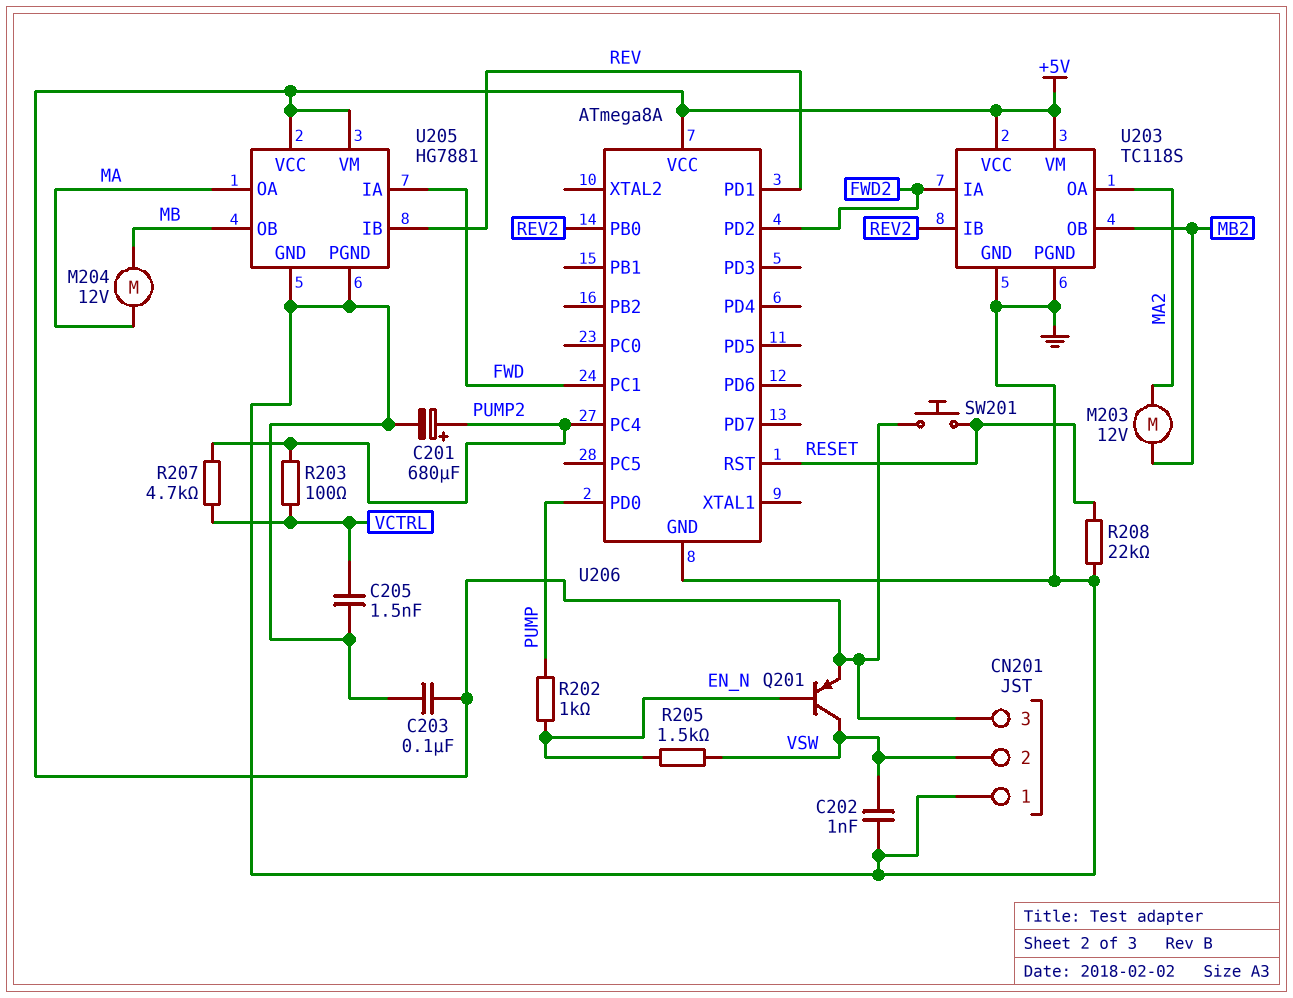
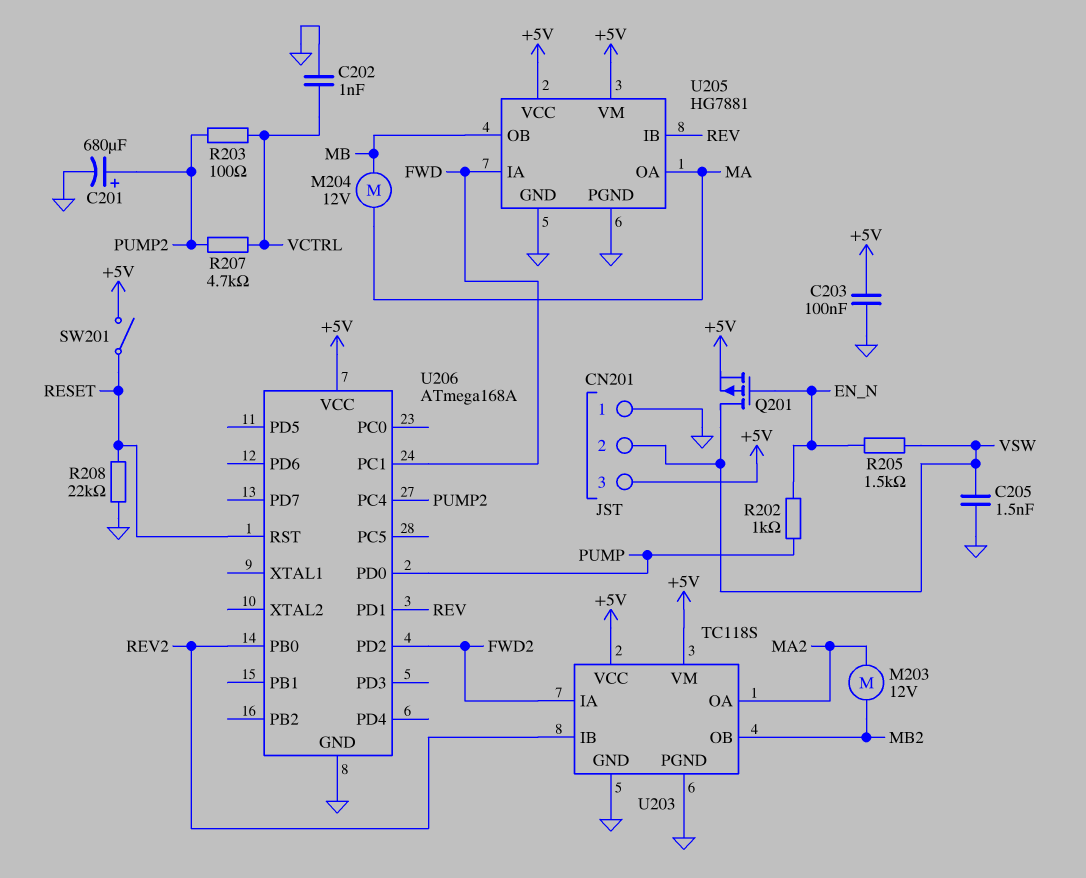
C202: 1nF (GND, VSW) -> 1nF (GND, VCTRL)
C205: 1.5nF (GND, VCTRL) -> 1.5nF (GND, VSW)
Q201: PNP (B EN_N, C VSW, E +5V) -> PMOS (G EN_N, D VSW, S +5V)
SW201: button (+5V, RESET) -> switch (+5V, RESET)
U206: ATmega8A -> ATmega168A

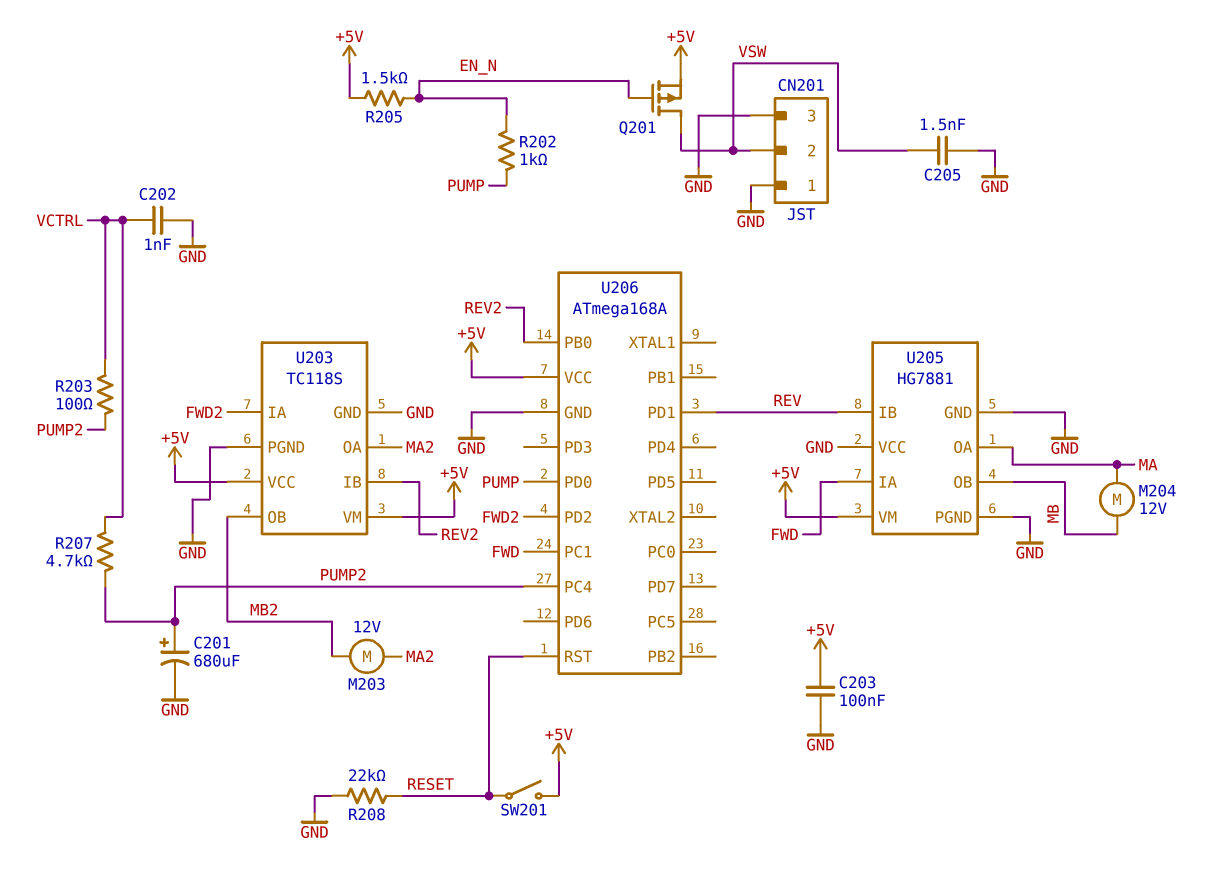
CN201 pin 3: +5V -> GND
R205: 1.5k (EN_N, VSW) -> 1.5k (+5V, EN_N)
U205 pin VCC: +5V -> GND

